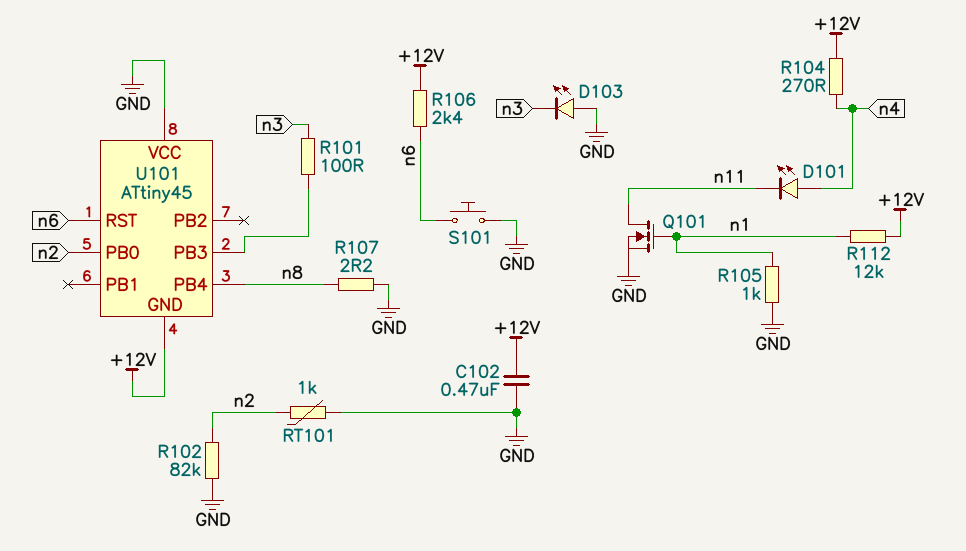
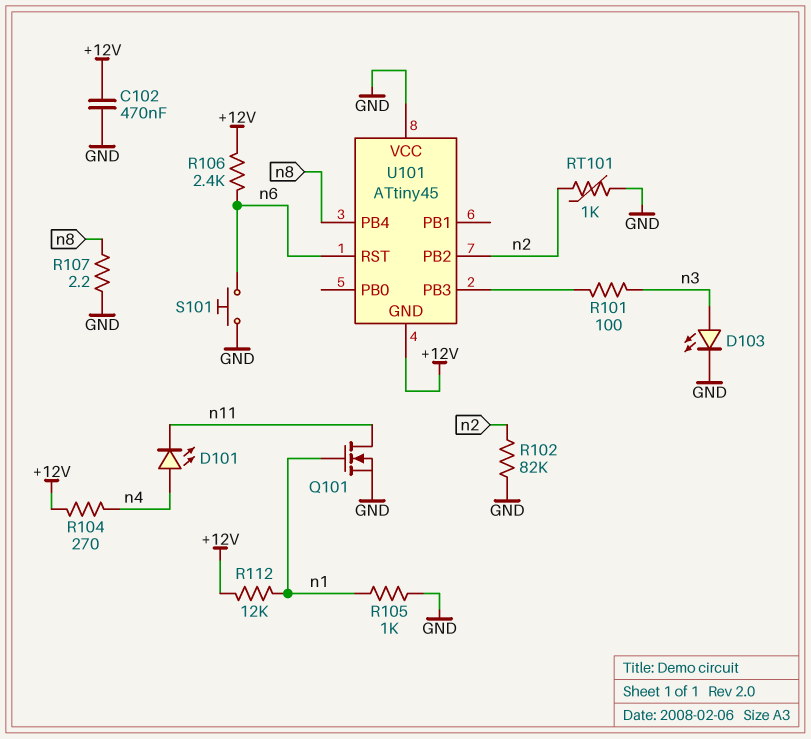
D103: LED (A GND, K n3) -> LED (A n3, K GND)
U101 pin PB0: n2 -> none
U101 pin PB2: none -> n2

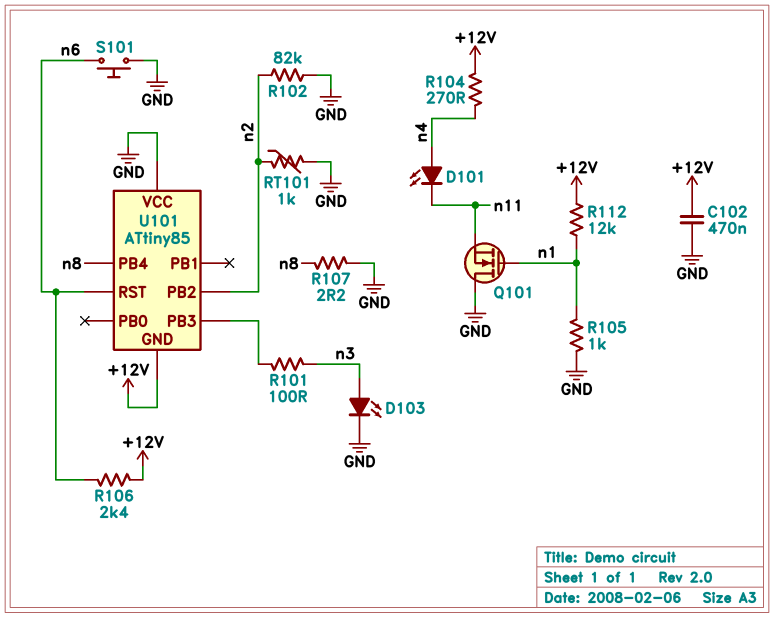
Q101: NMOS (G n1, D n11, S GND) -> NMOS (G n1, D GND, S n11)
U101: ATtiny45 -> ATtiny85

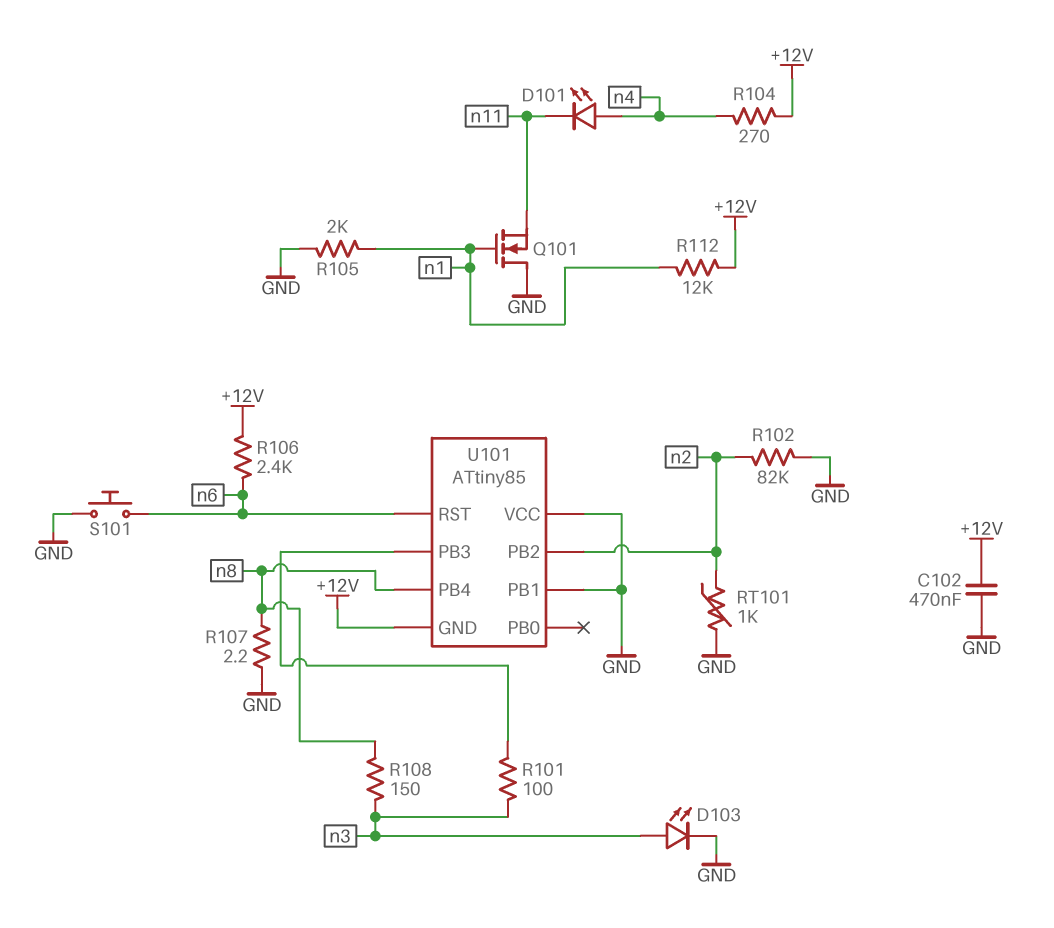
R105: 1k (GND, n1) -> 2k (GND, n1)
R108: none -> 150 (n3, n8)
U101 pin PB1: none -> GND

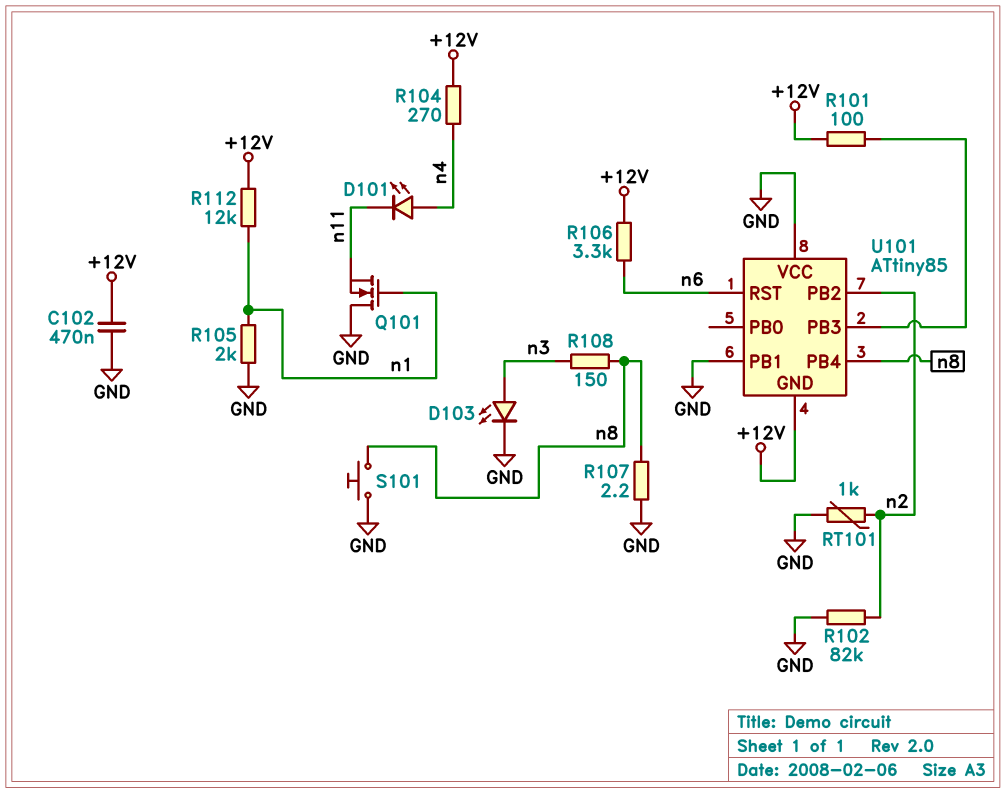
R101: 100 (U101/PB3, n3) -> 100 (+12V, U101/PB3)
R106: 2.4k (+12V, n6) -> 3.3k (+12V, n6)
S101: button (GND, n6) -> button (GND, n8)

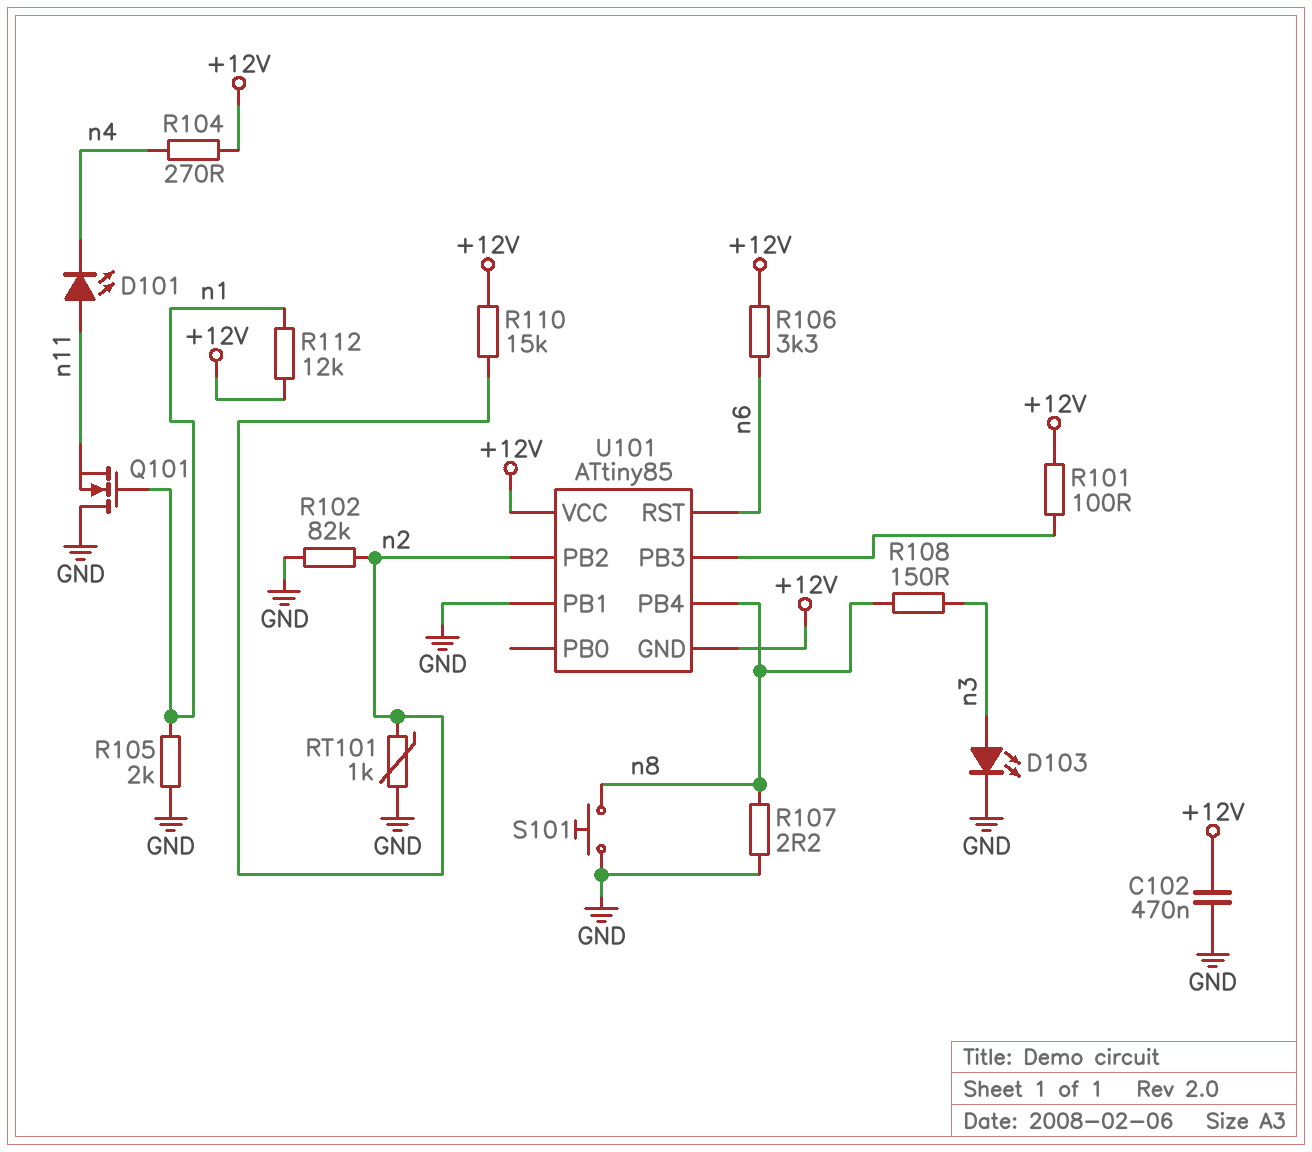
D101: LED (A n4, K n11) -> LED (A n11, K n4)
R110: none -> 15k (+12V, n2)
U101 pin VCC: GND -> +12V

